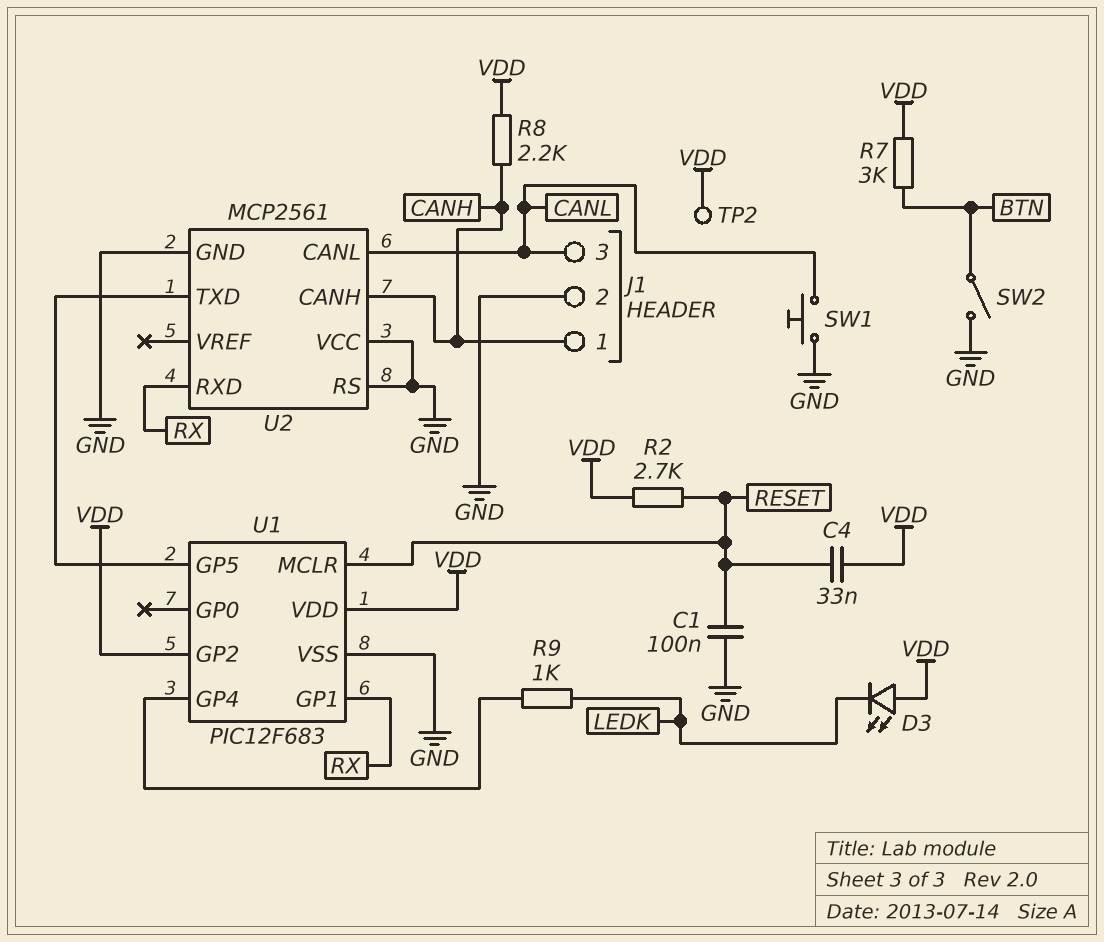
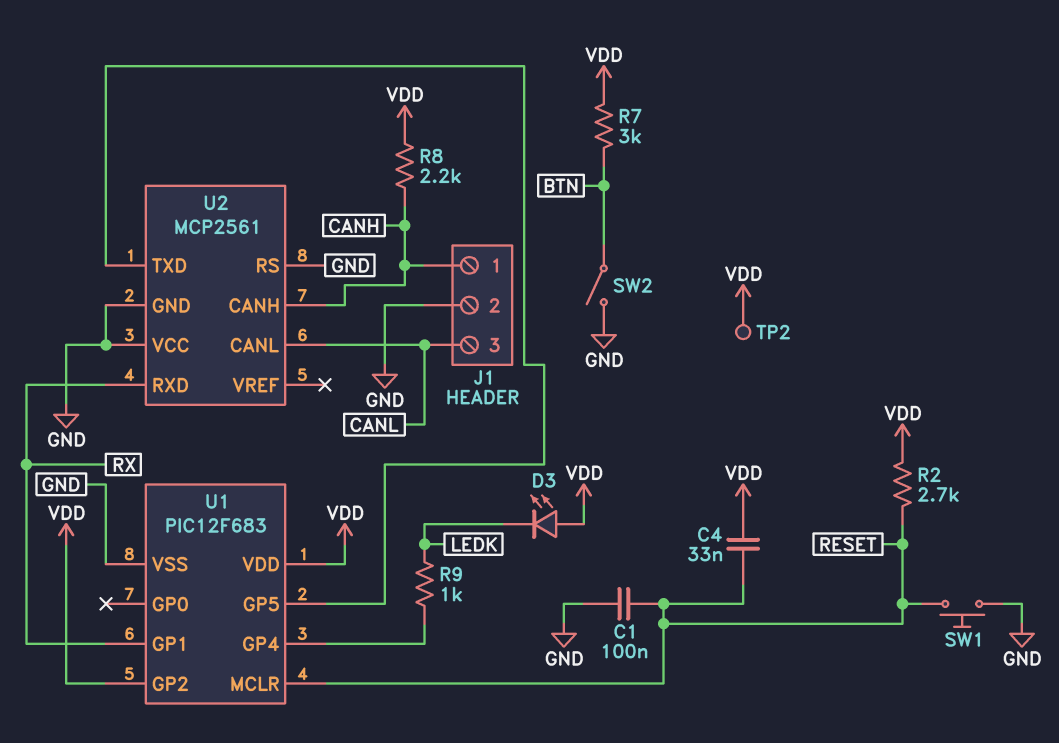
SW1: button (CANL, GND) -> button (GND, RESET)

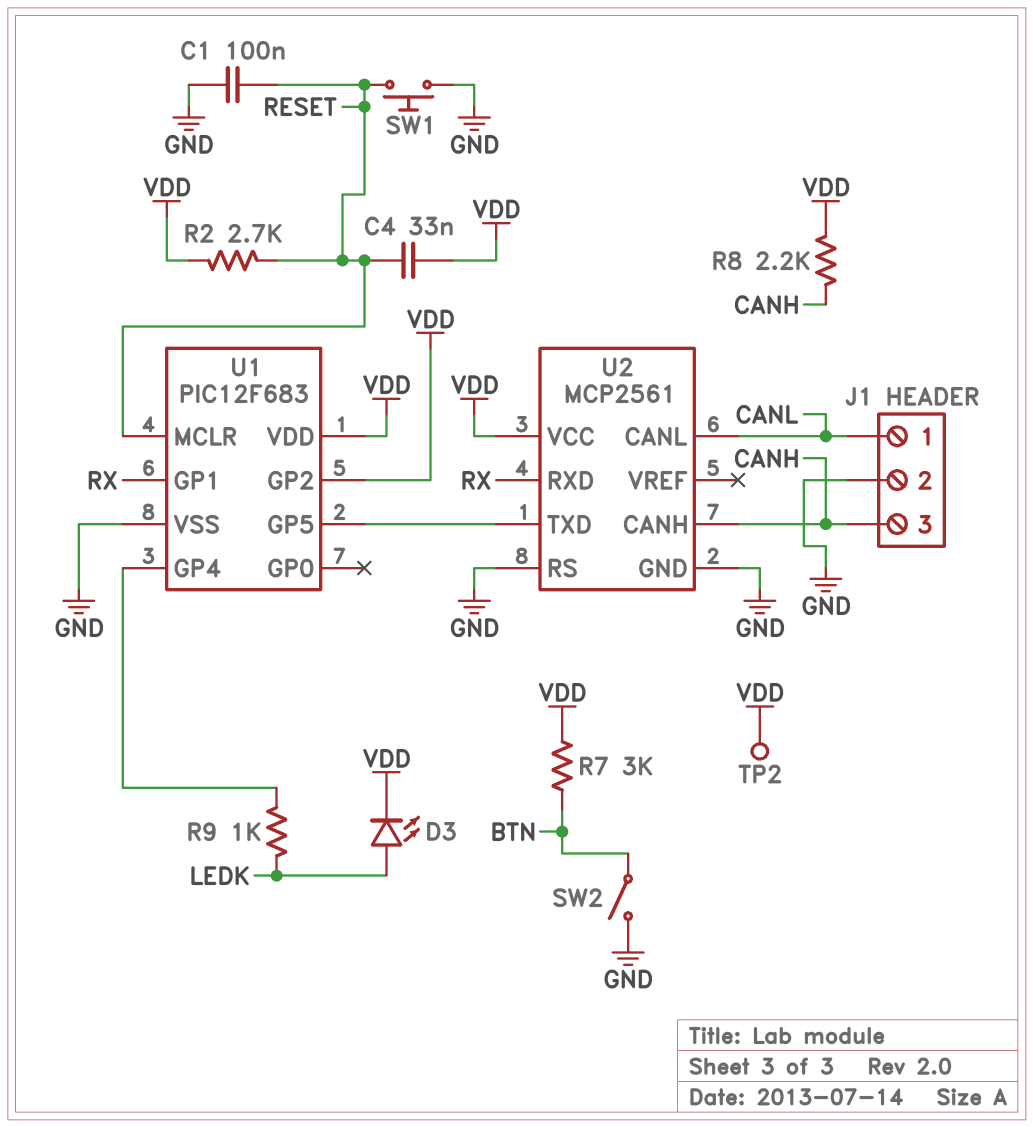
D3: LED (A VDD, K LEDK) -> LED (A LEDK, K VDD)
J1 pin 1: CANH -> CANL
J1 pin 3: CANL -> CANH
U2 pin VCC: GND -> VDD

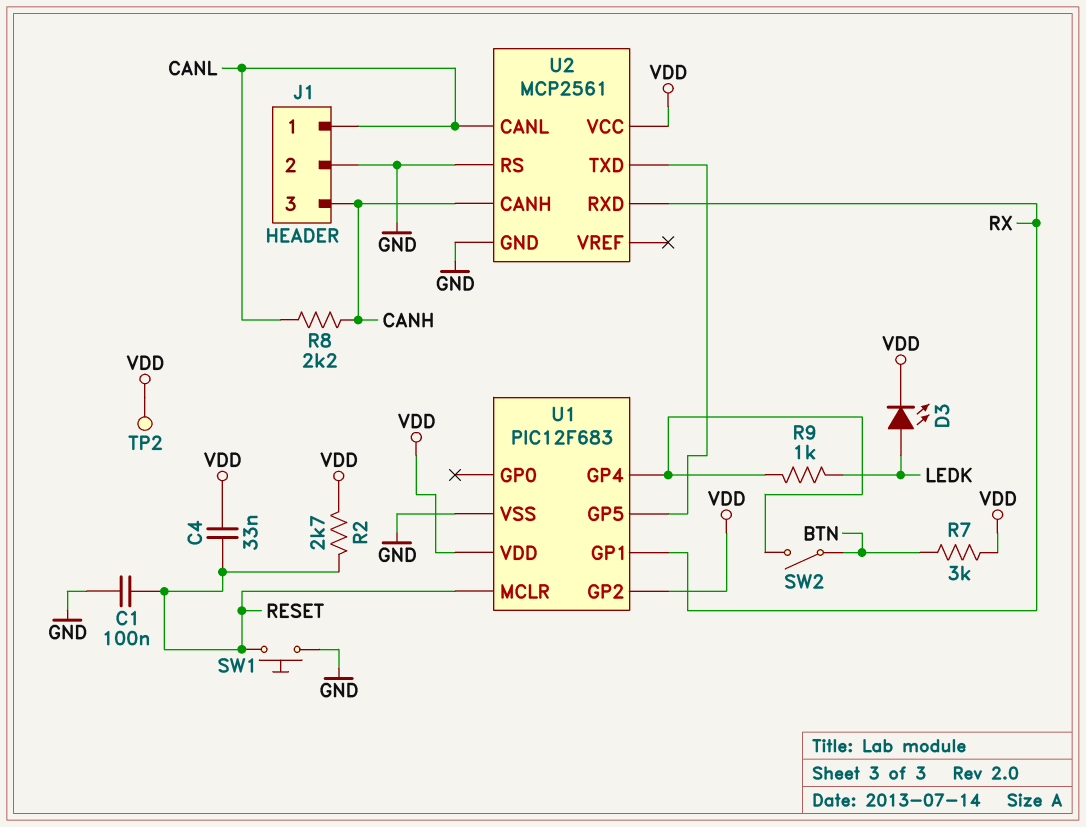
R8: 2.2k (CANH, VDD) -> 2.2k (CANH, CANL)
SW2: switch (BTN, GND) -> switch (BTN, U1/GP4)

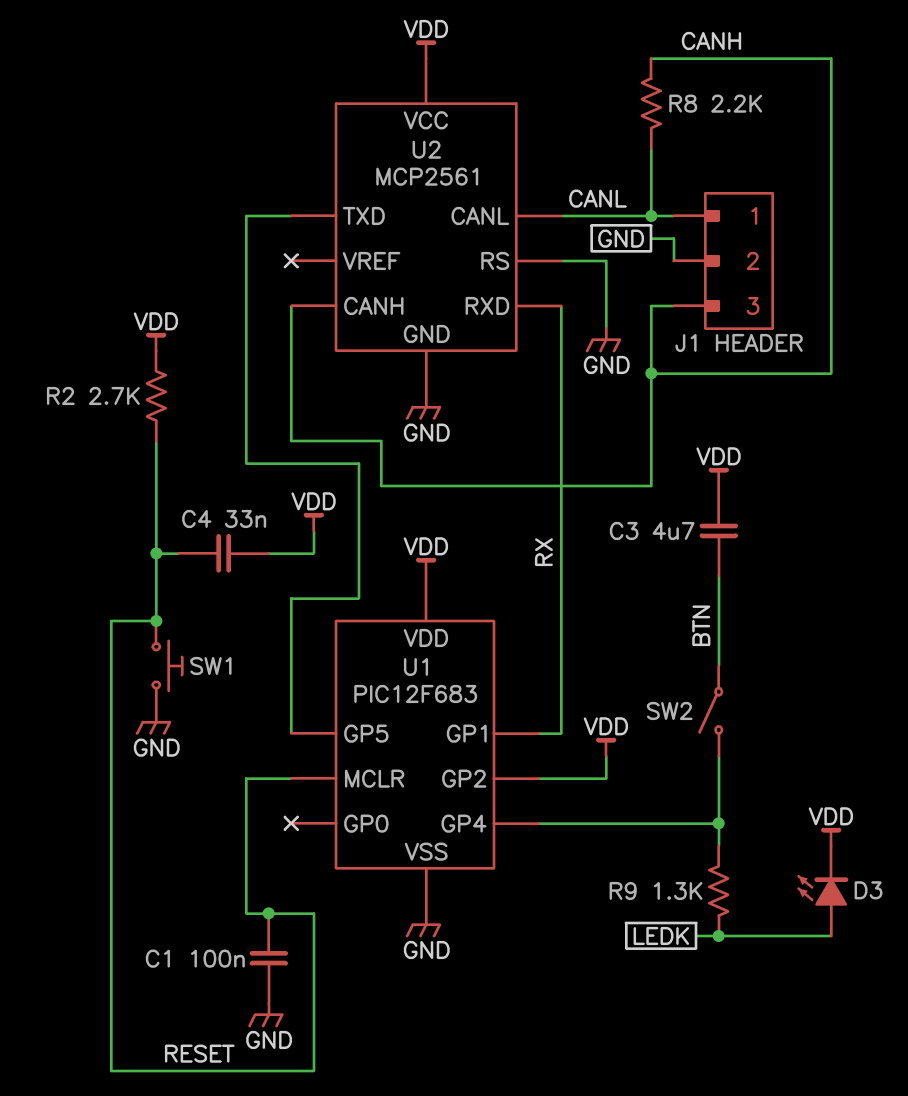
C3: none -> 4.7uF (BTN, VDD)
R7: 3k (BTN, VDD) -> none
R9: 1k (LEDK, U1/GP4) -> 1.3k (LEDK, U1/GP4)
TP2: test point (VDD) -> none

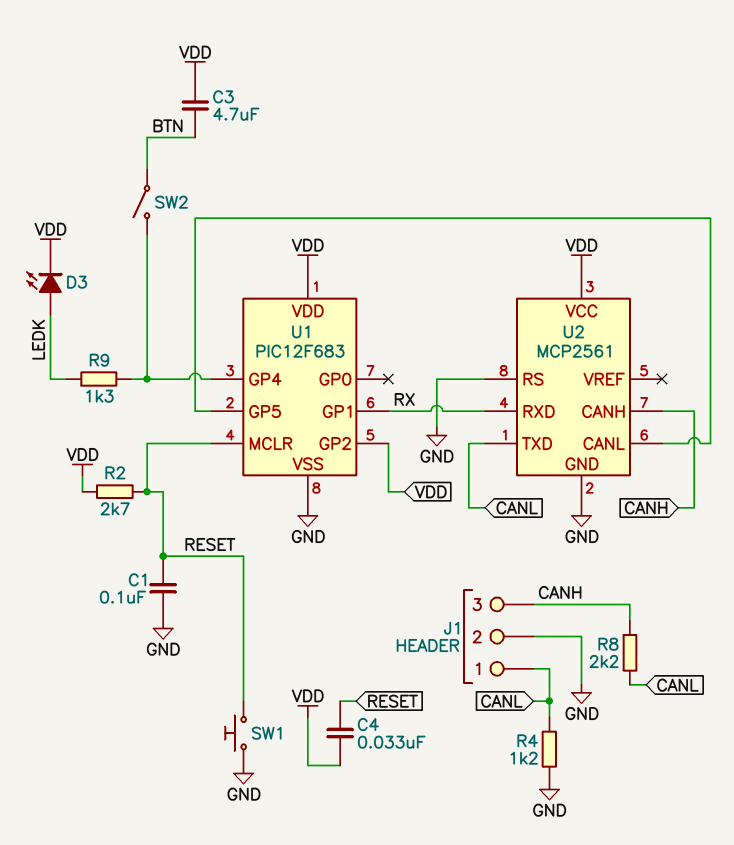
R4: none -> 1.2k (CANL, GND)
U2 pin CANL: CANL -> U1/GP5
U2 pin TXD: U1/GP5 -> CANL

